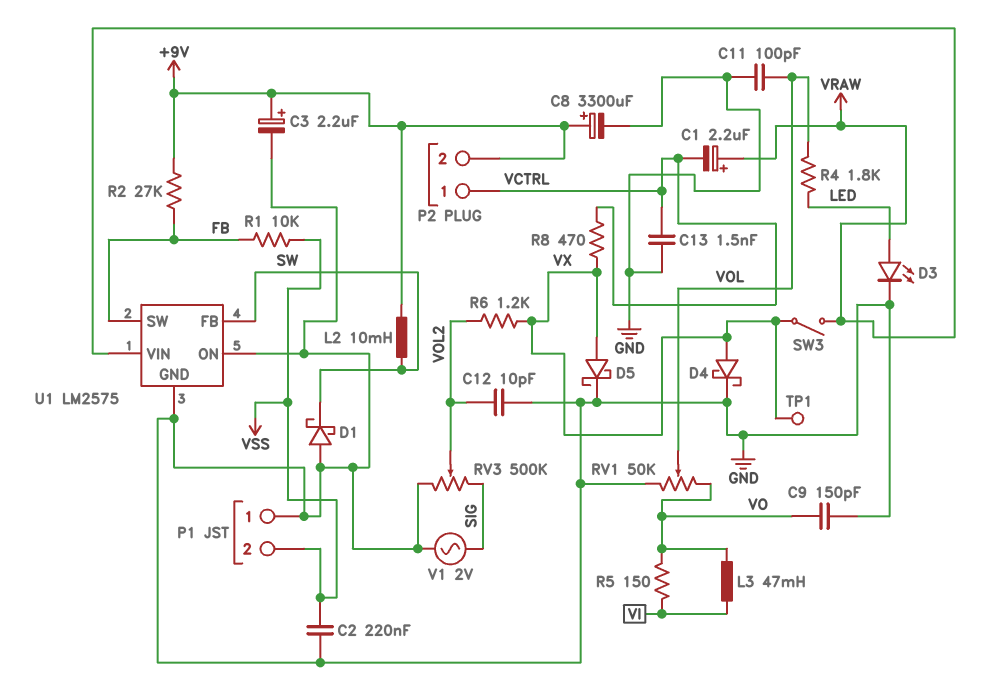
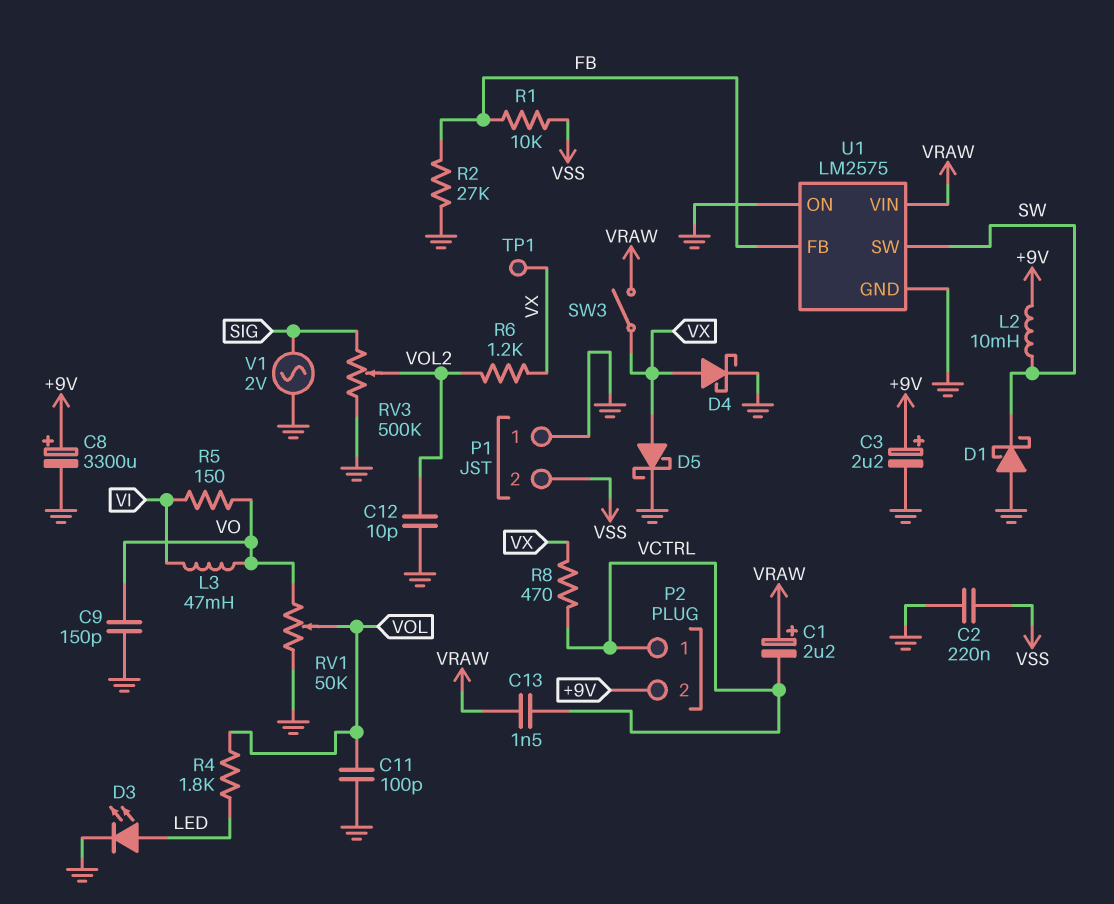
C13: 1.5nF (GND, VCTRL) -> 1.5nF (VCTRL, VRAW)
R2: 27k (+9V, FB) -> 27k (FB, GND)
U1 pin FB: SW -> FB
U1 pin SW: FB -> SW

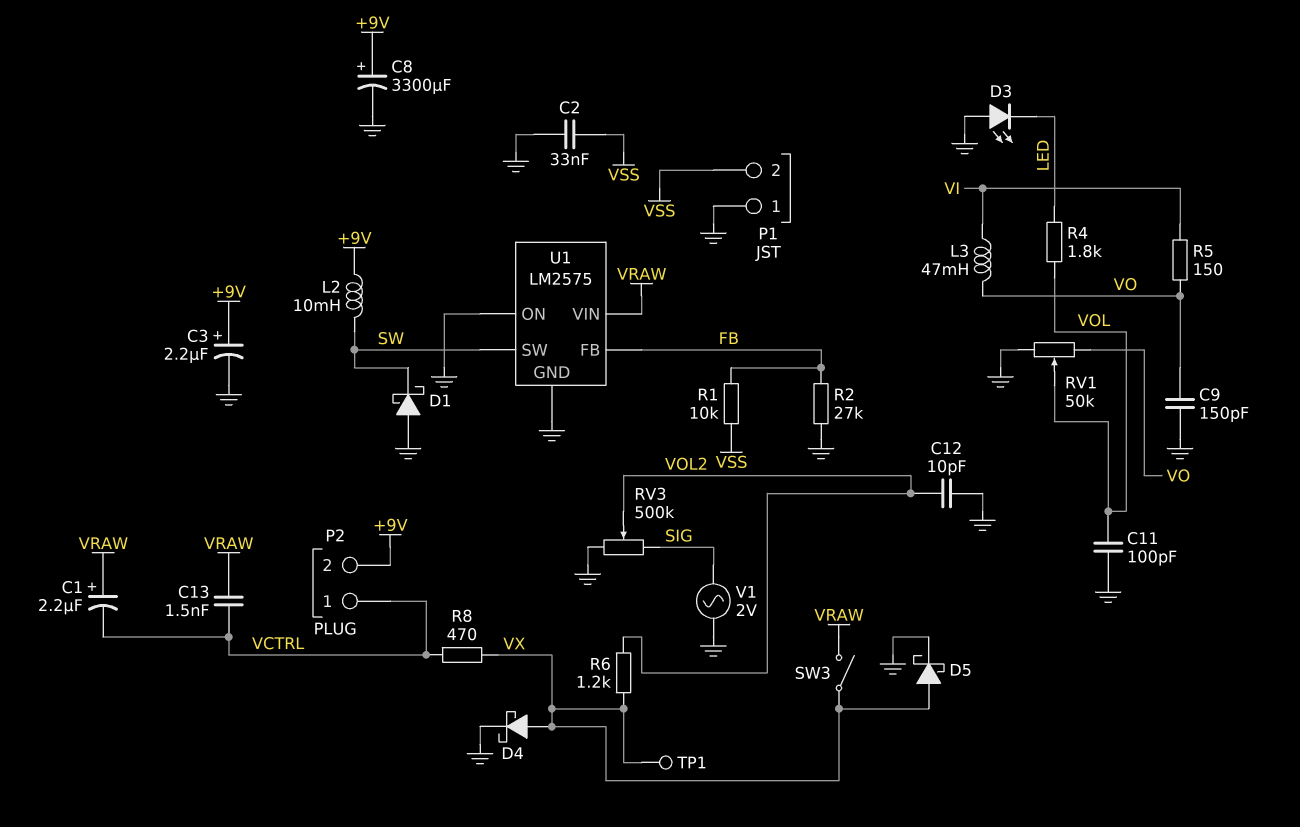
C2: 220nF (GND, VSS) -> 33nF (GND, VSS)
D3: LED (A LED, K GND) -> LED (A GND, K LED)

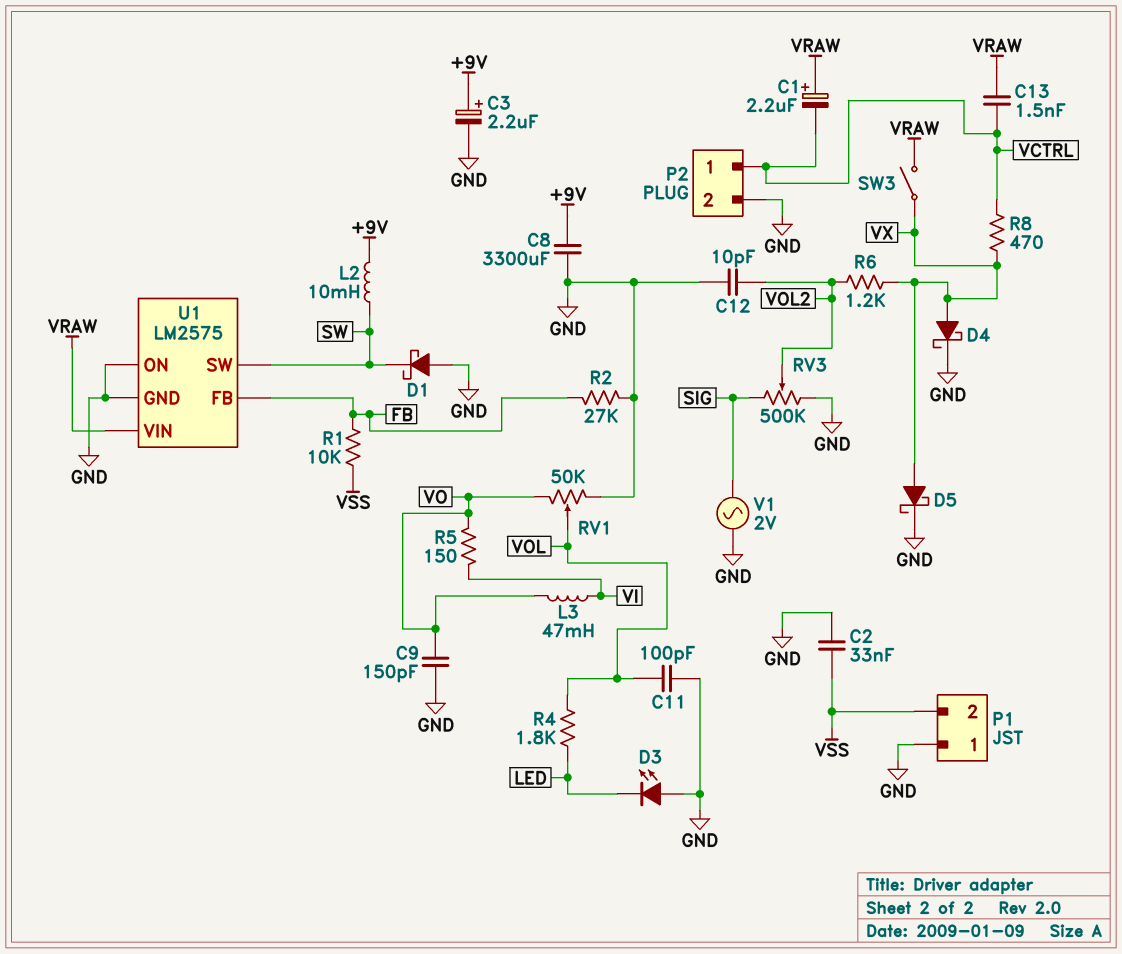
C8: 3300uF (plus +9V, minus GND) -> 3300uF (+9V, GND)
P2 pin 2: +9V -> GND
TP1: test point (VX) -> none

